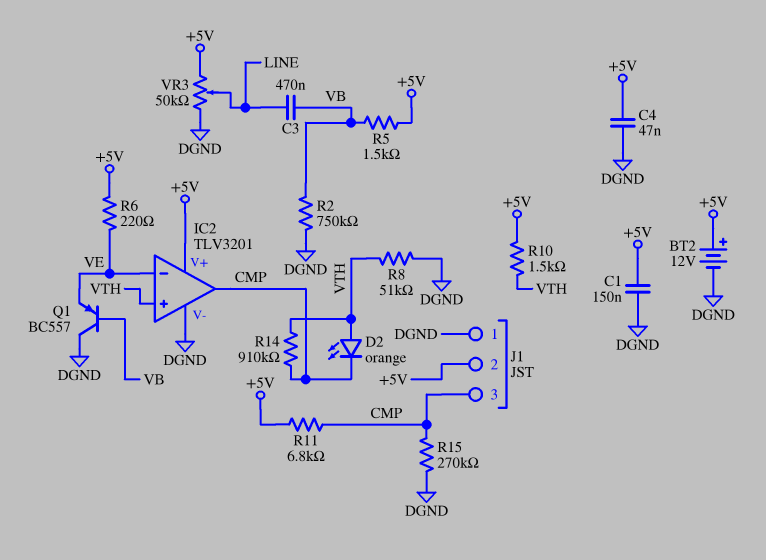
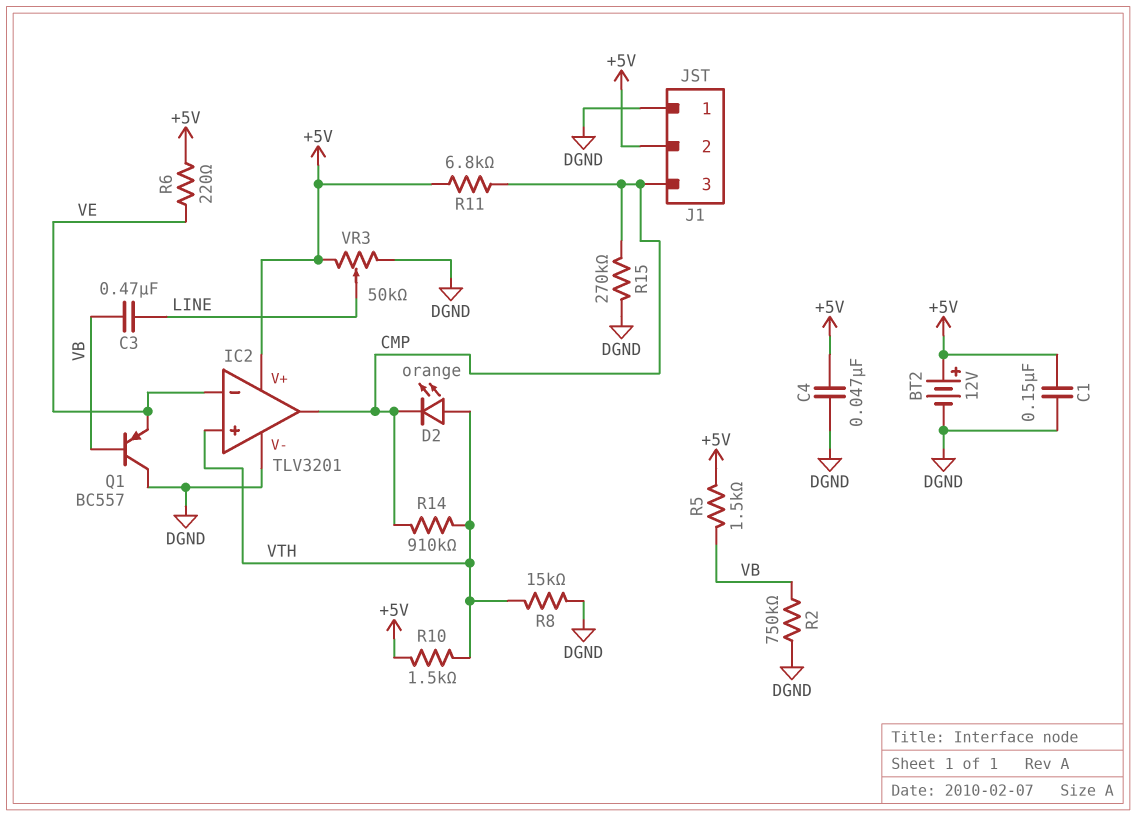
R8: 51k (DGND, VTH) -> 15k (DGND, VTH)

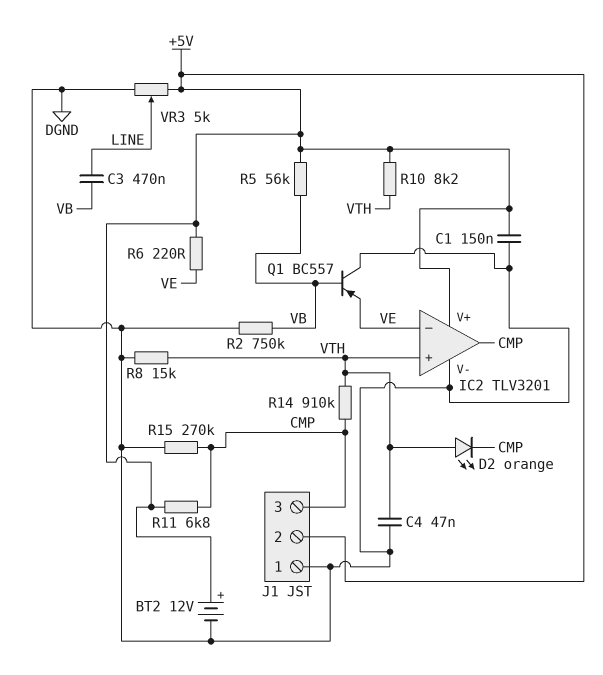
C4: 47nF (+5V, DGND) -> 47nF (DGND, VTH)
R5: 1.5k (+5V, VB) -> 56k (+5V, VB)
R10: 1.5k (+5V, VTH) -> 8.2k (+5V, VTH)
VR3: 50k (+5V, DGND, wiper LINE) -> 5k (+5V, DGND, wiper LINE)

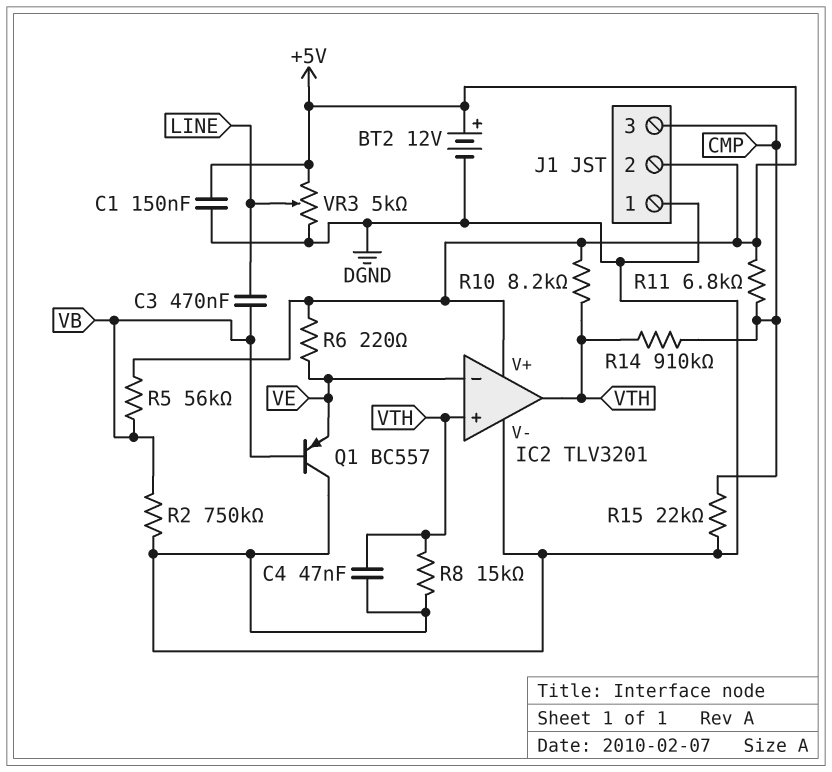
D2: LED orange (A VTH, K CMP) -> none
IC2 pin out: CMP -> VTH
R15: 270k (CMP, DGND) -> 22k (CMP, DGND)

